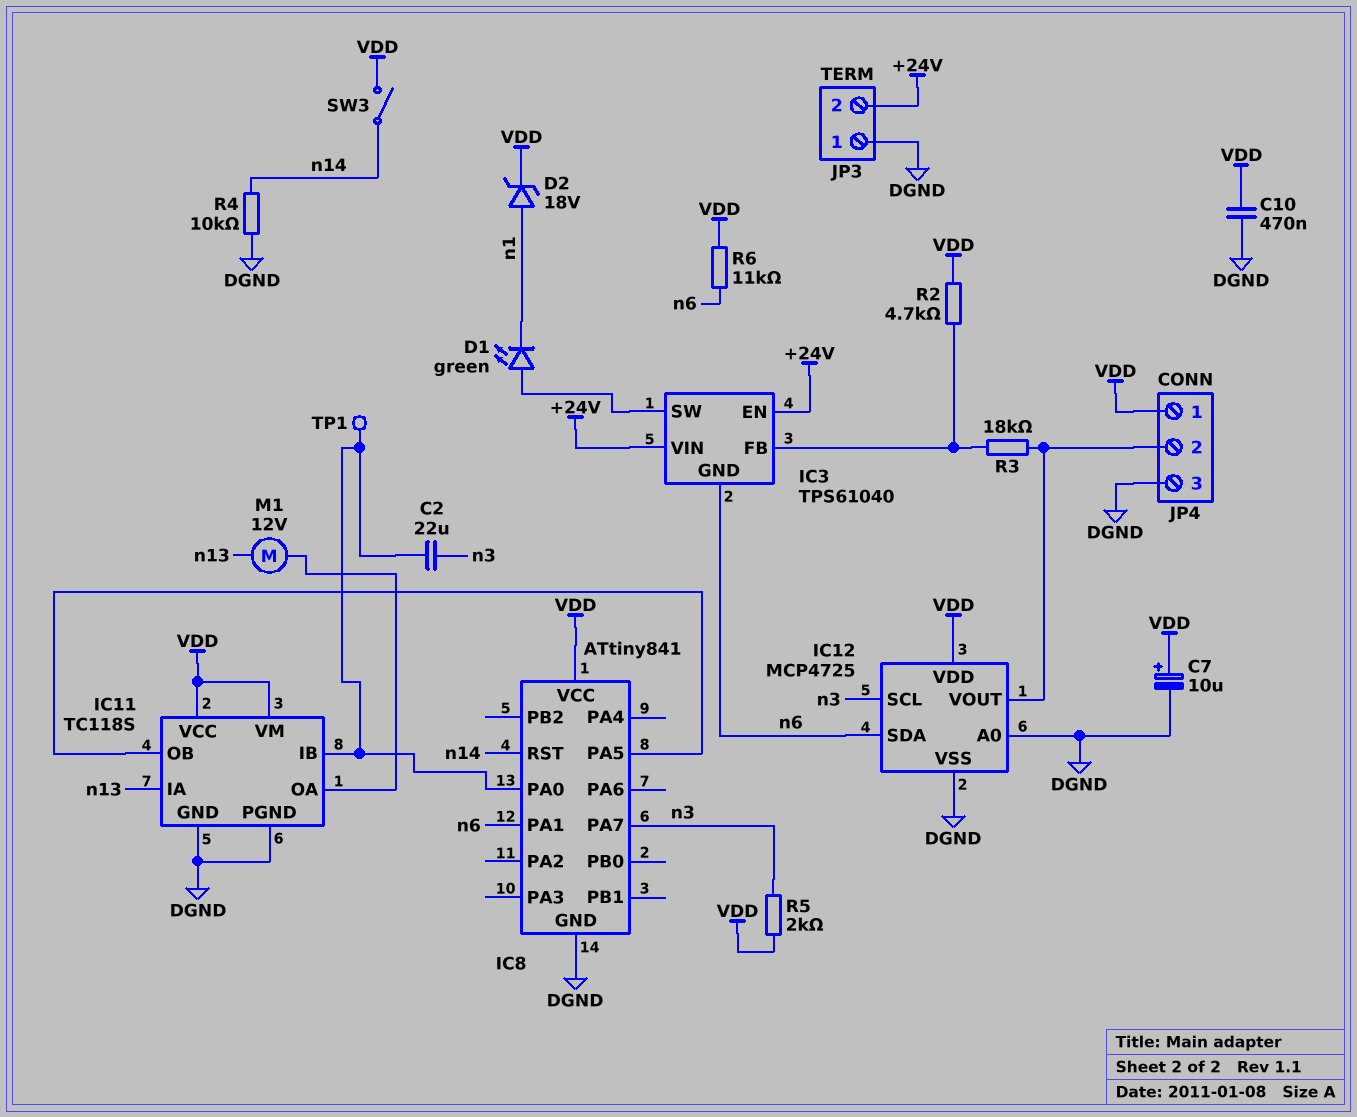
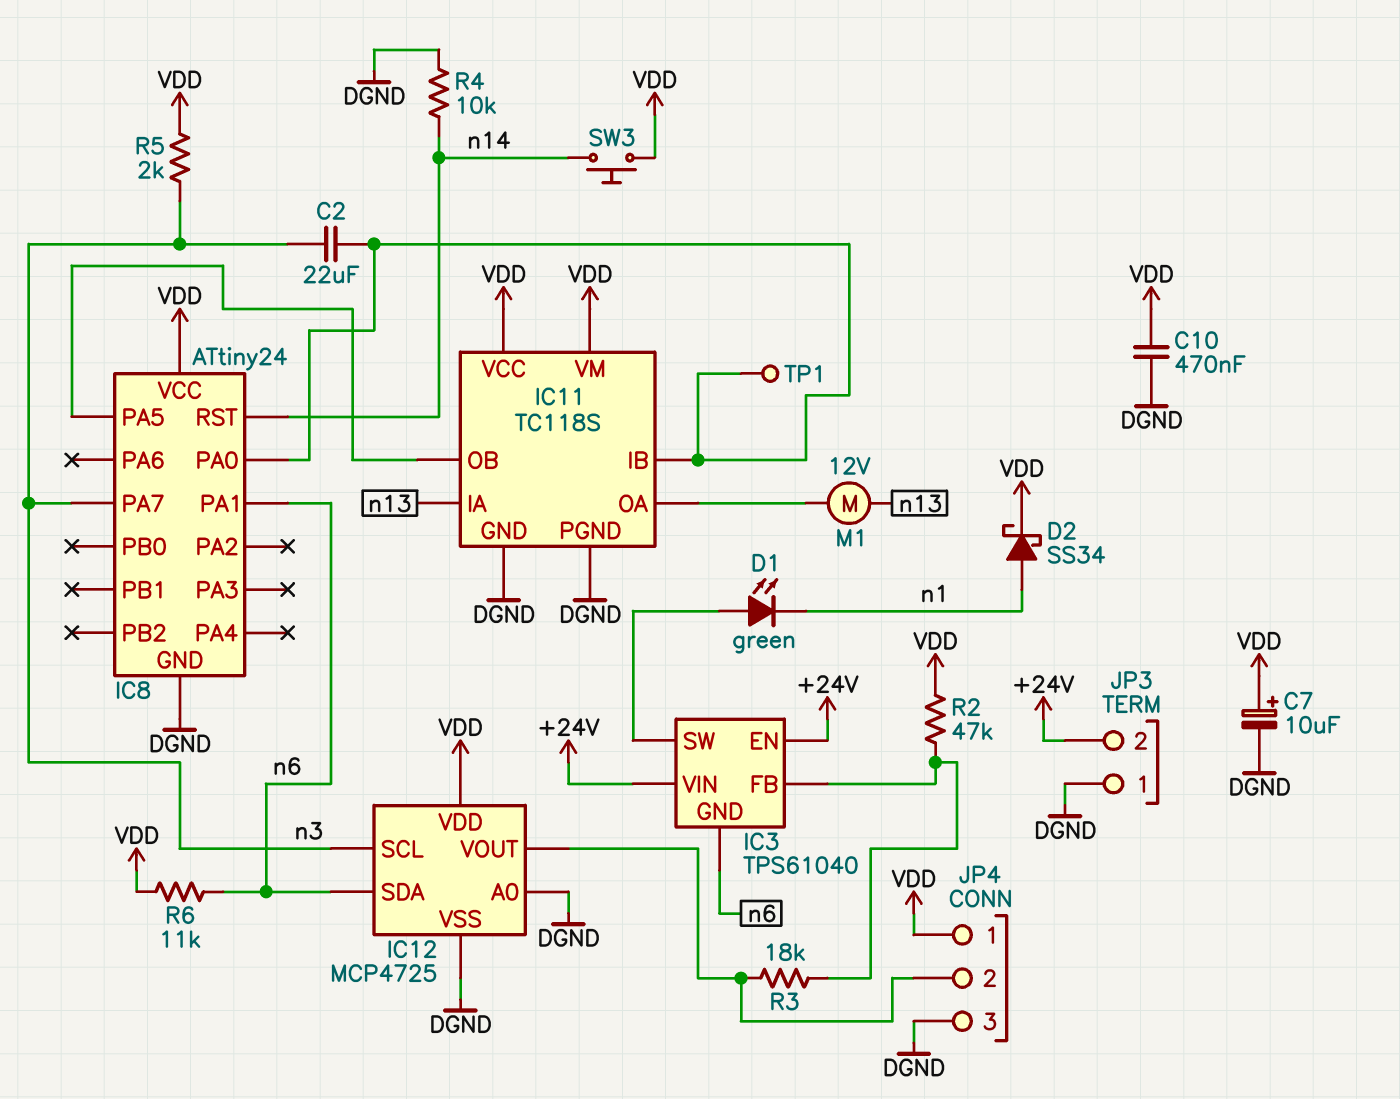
D2: zener 18V (A n1, K VDD) -> schottky SS34 (A n1, K VDD)
IC8: ATtiny841 -> ATtiny24
R2: 4.7k (IC3/FB, VDD) -> 47k (IC3/FB, VDD)
SW3: switch (VDD, n14) -> button (VDD, n14)

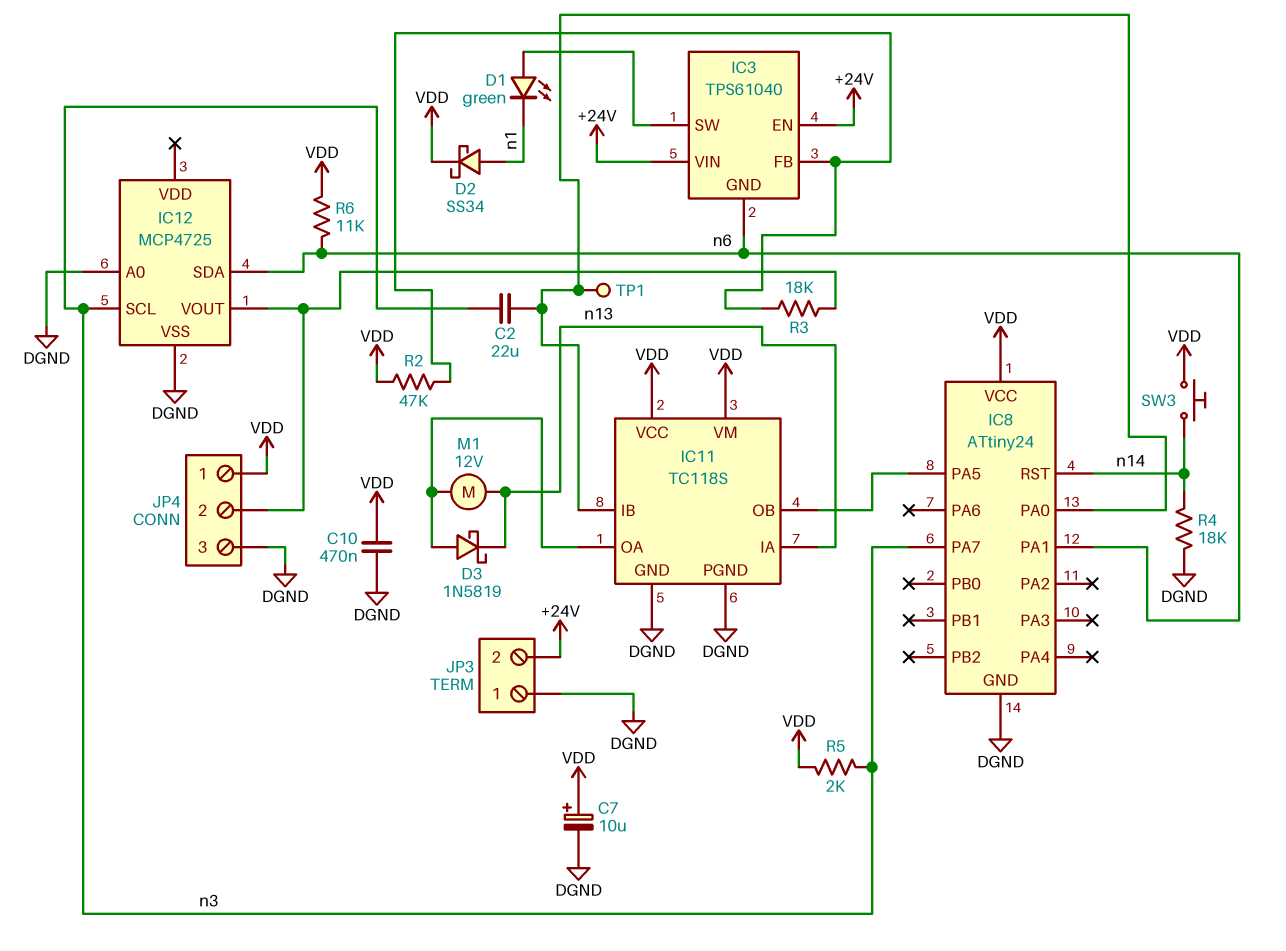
D3: none -> schottky 1N5819 (A IC11/OA, K n13)
IC12 pin VDD: VDD -> none
R4: 10k (DGND, n14) -> 18k (DGND, n14)

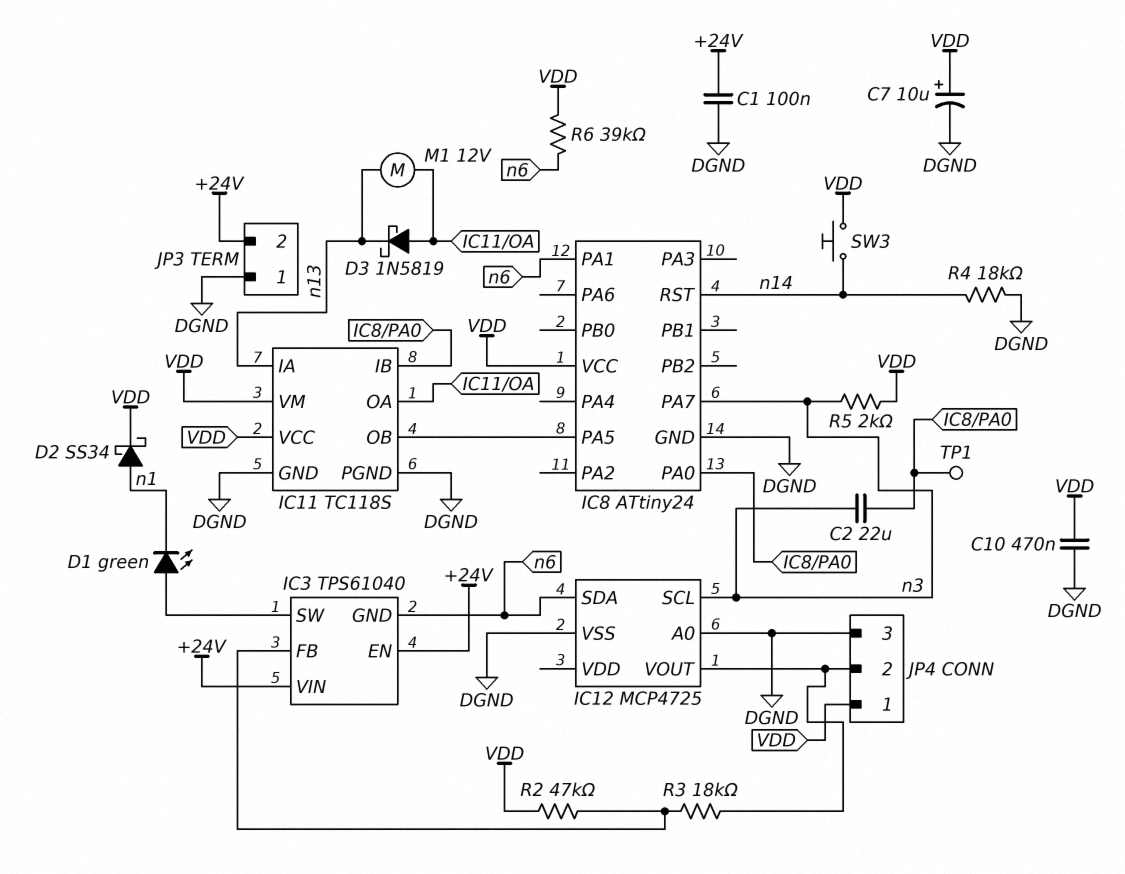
C1: none -> 100nF (+24V, DGND)
R6: 11k (VDD, n6) -> 39k (VDD, n6)

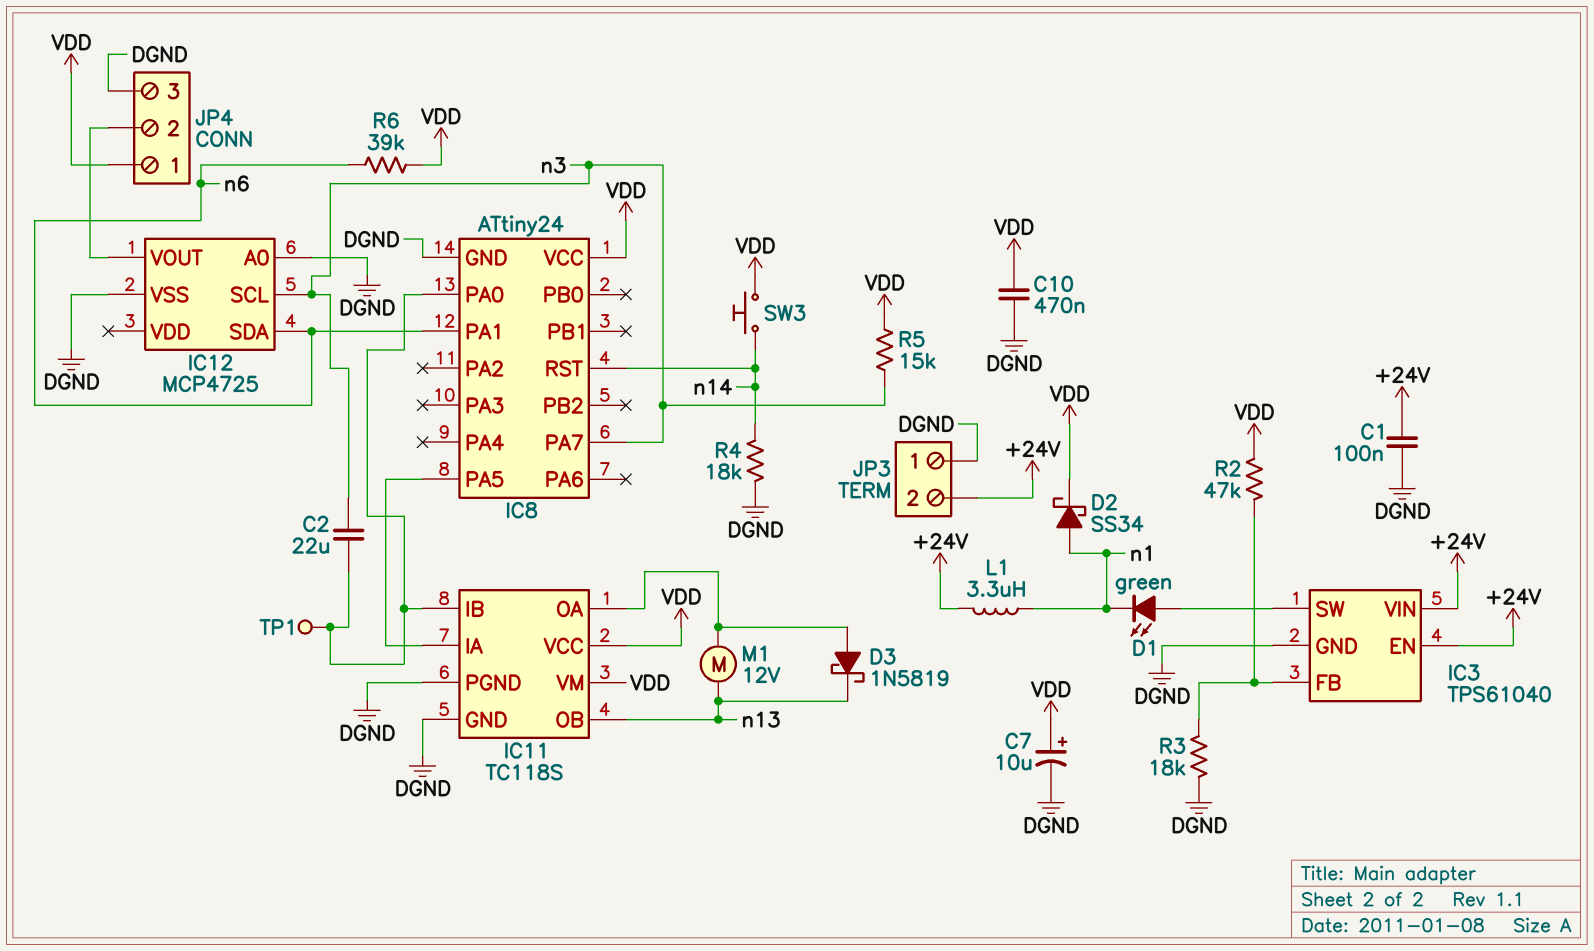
IC3 pin GND: n6 -> DGND
IC11 pin IA: n13 -> IC8/PA5
IC11 pin OB: IC8/PA5 -> n13
L1: none -> 3.3uH (+24V, n1)
R3: 18k (IC3/FB, IC12/VOUT) -> 18k (DGND, IC3/FB)
R5: 2k (VDD, n3) -> 15k (VDD, n3)

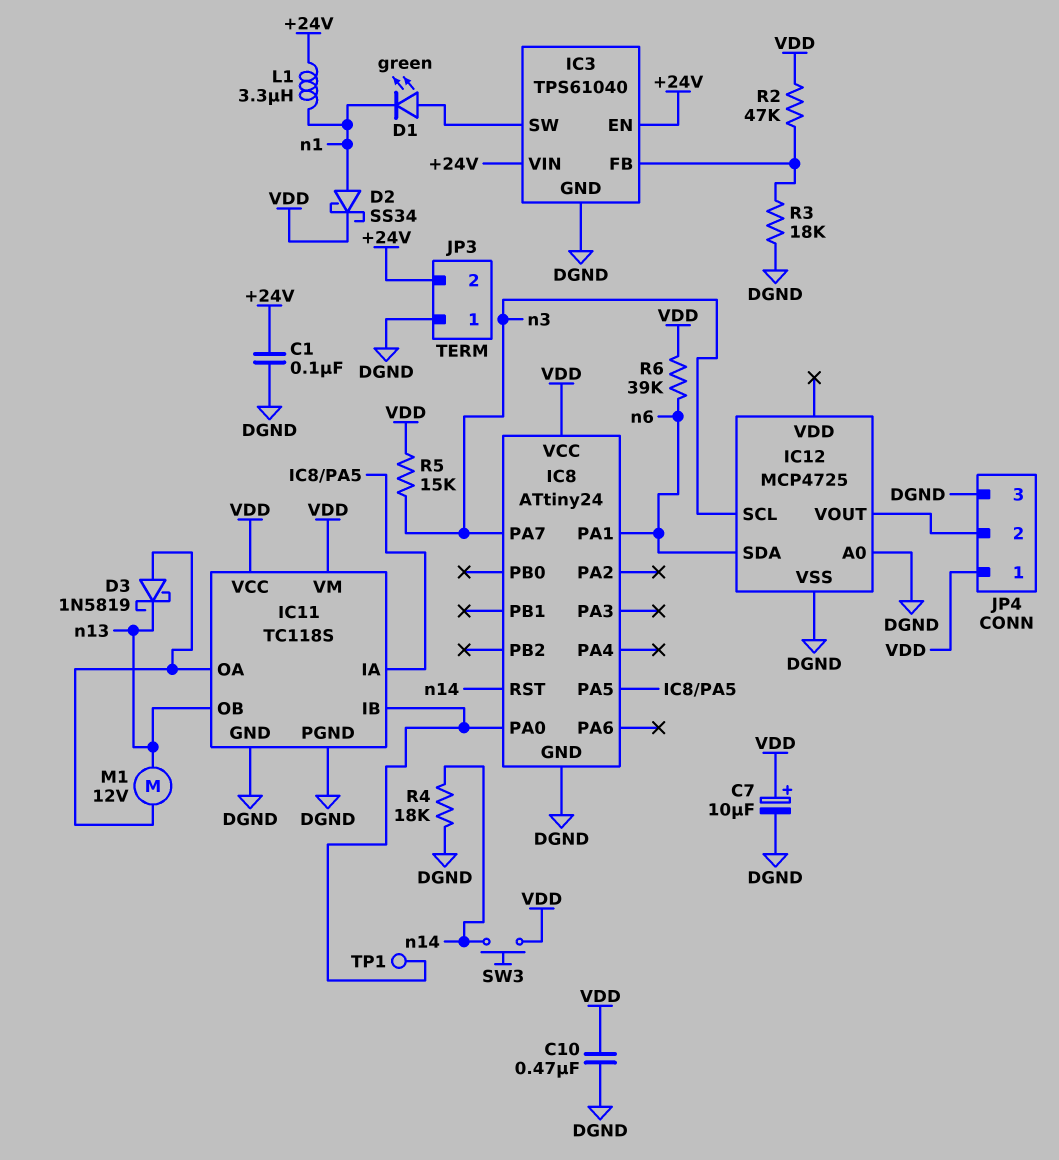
C2: 22uF (IC8/PA0, n3) -> none

